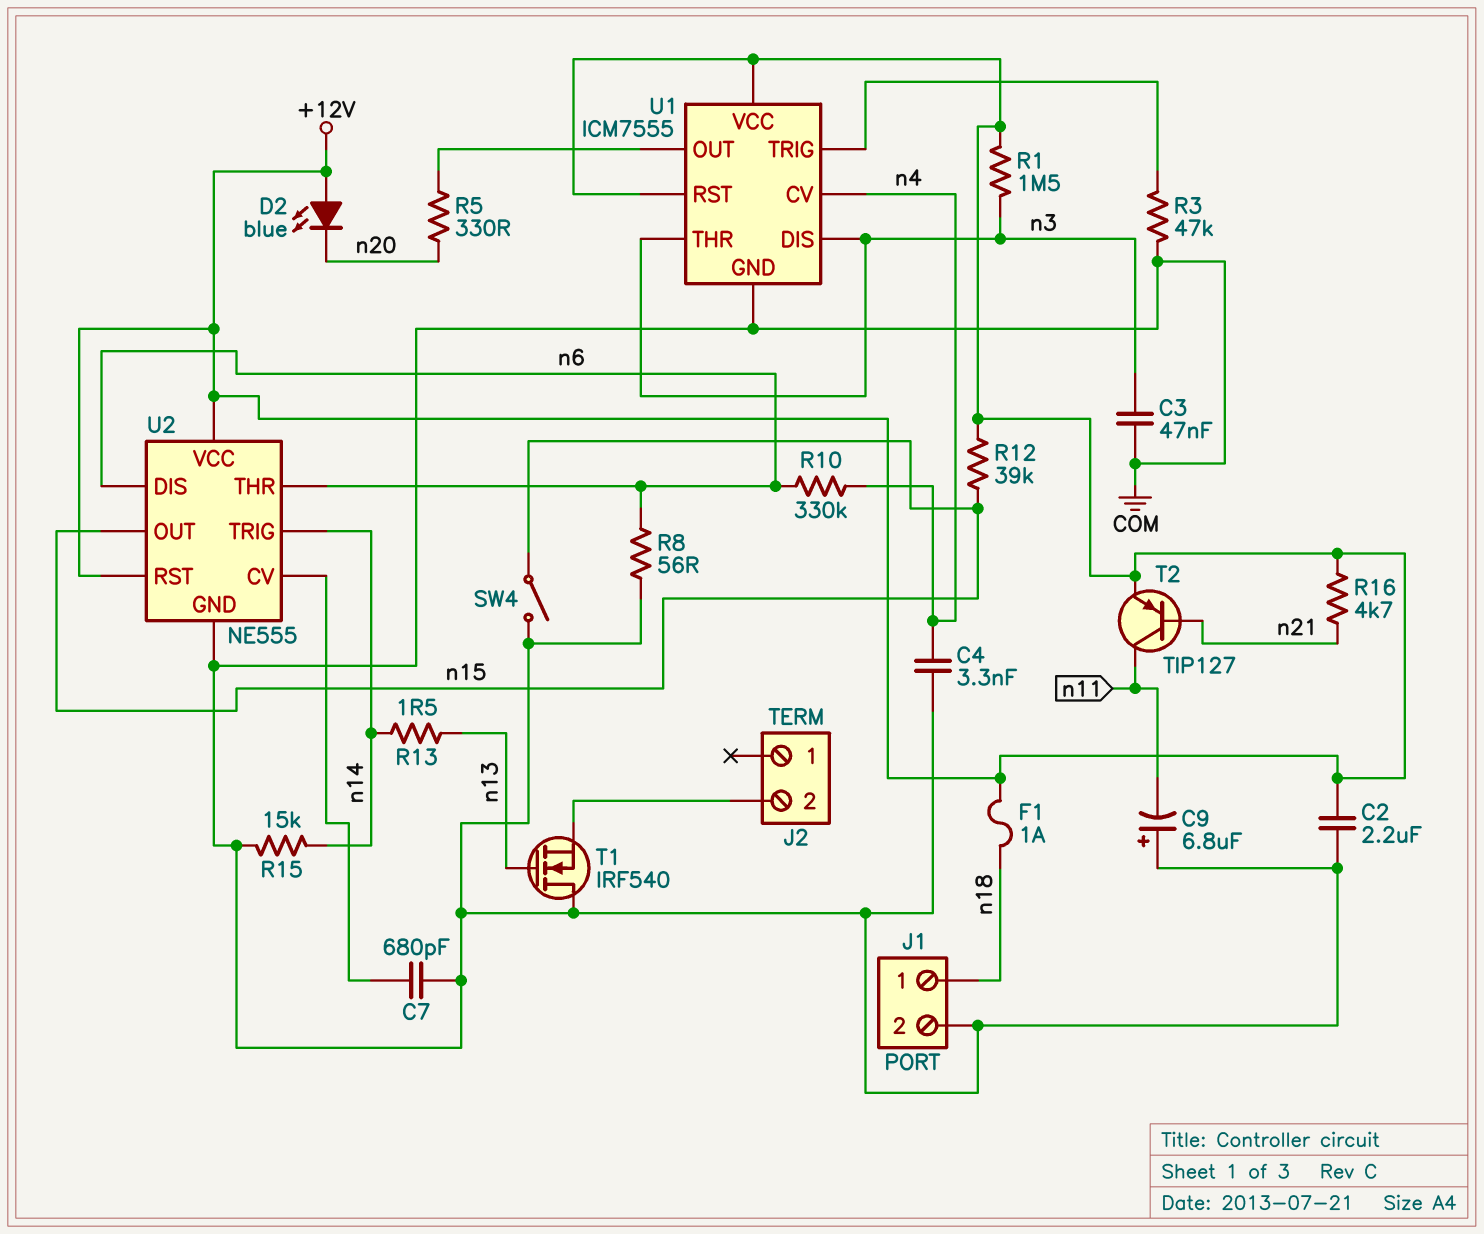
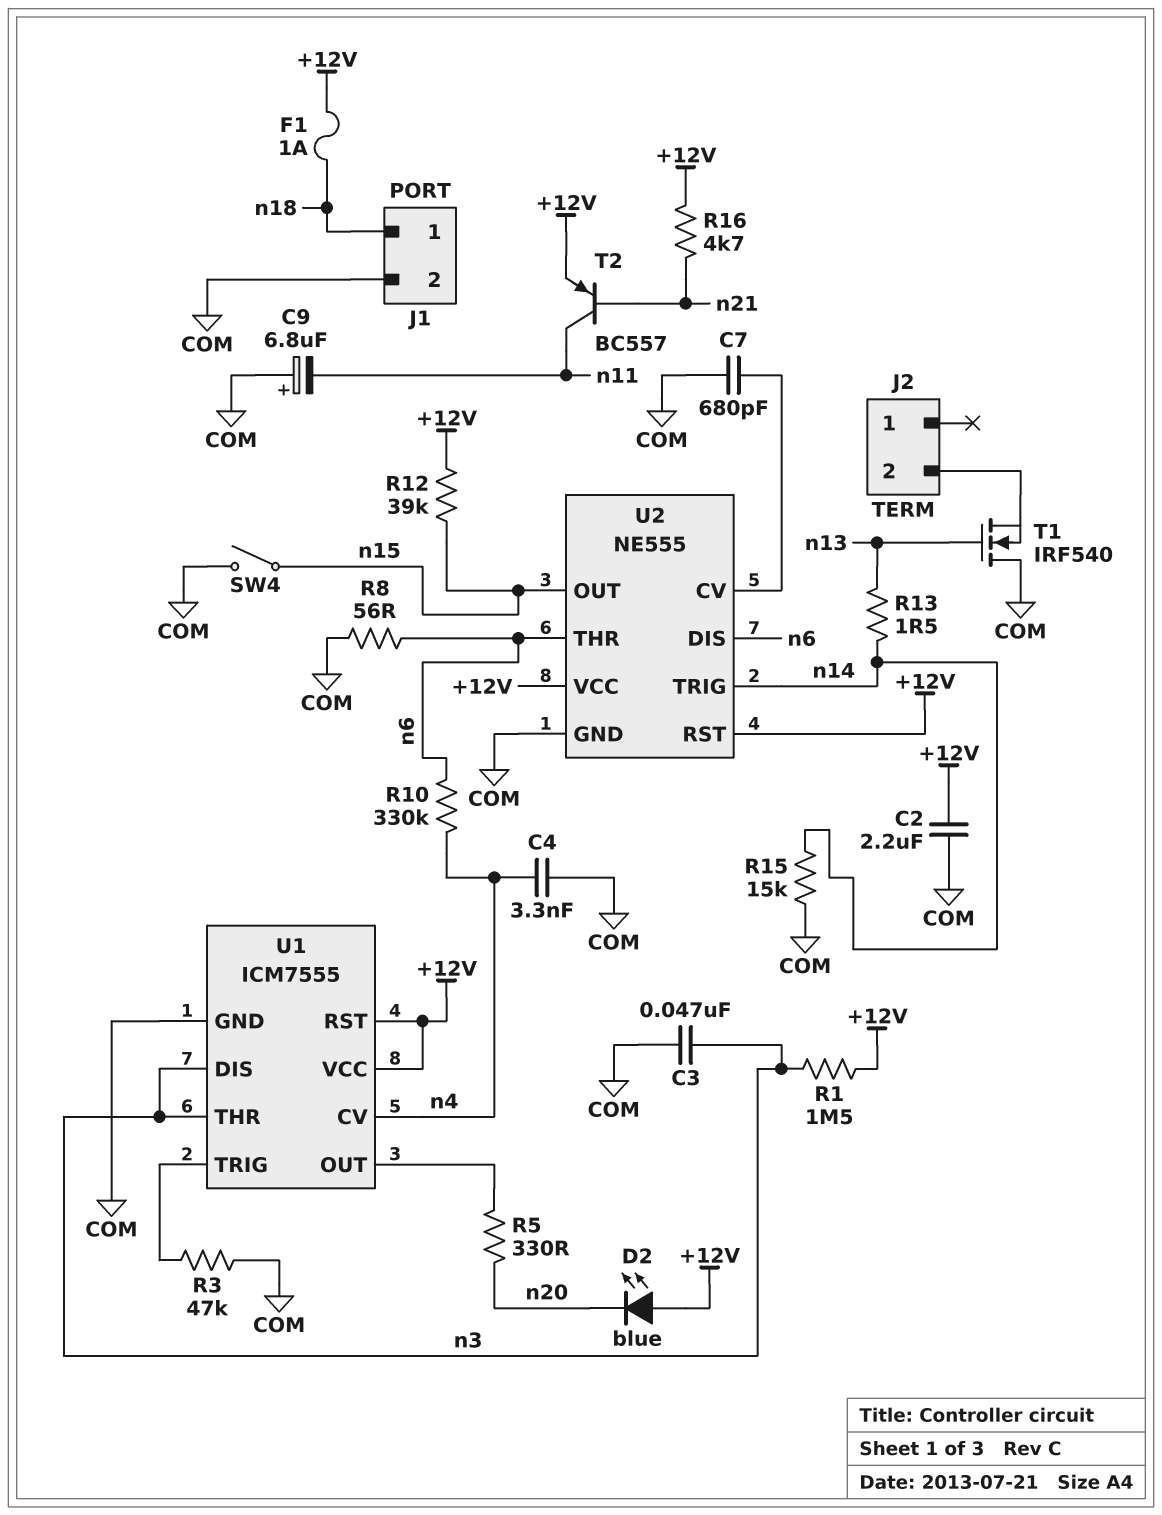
T2: PNP TIP127 (B n21, C n11, E +12V) -> PNP BC557 (B n21, C n11, E +12V)

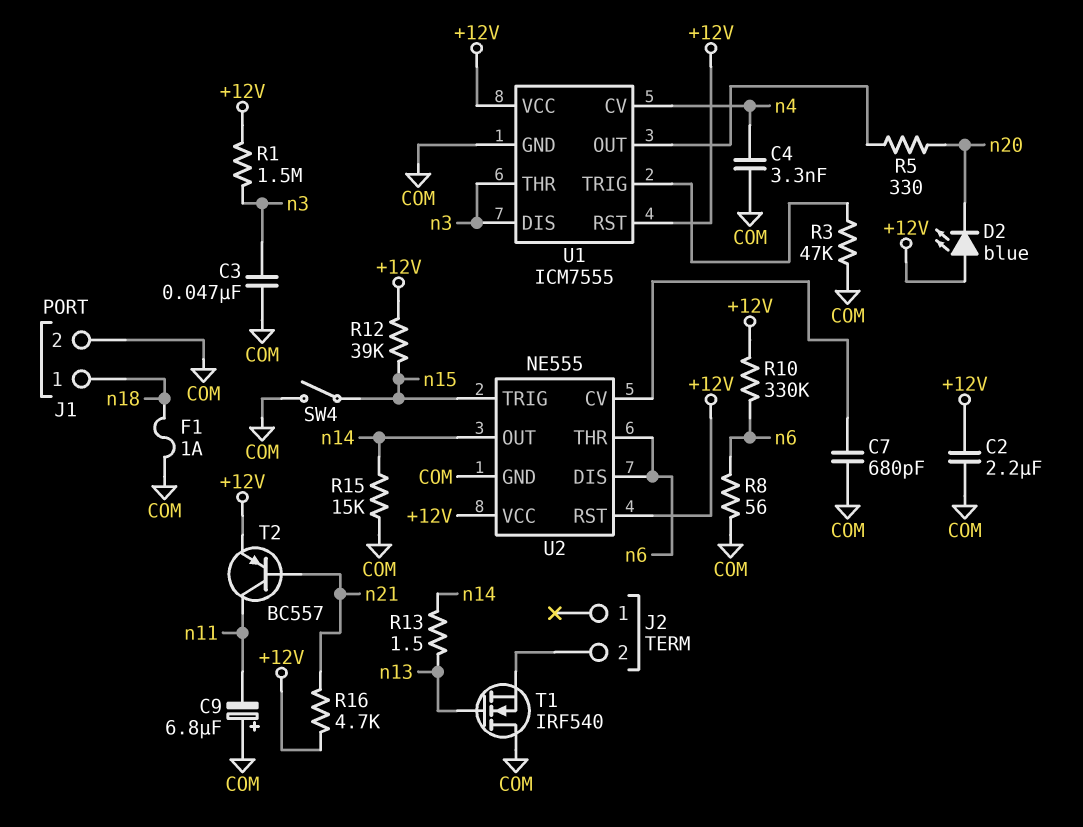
F1: 1A (+12V, n18) -> 1A (COM, n18)
R10: 330k (n4, n6) -> 330k (+12V, n6)
U2 pin OUT: n15 -> n14
U2 pin TRIG: n14 -> n15

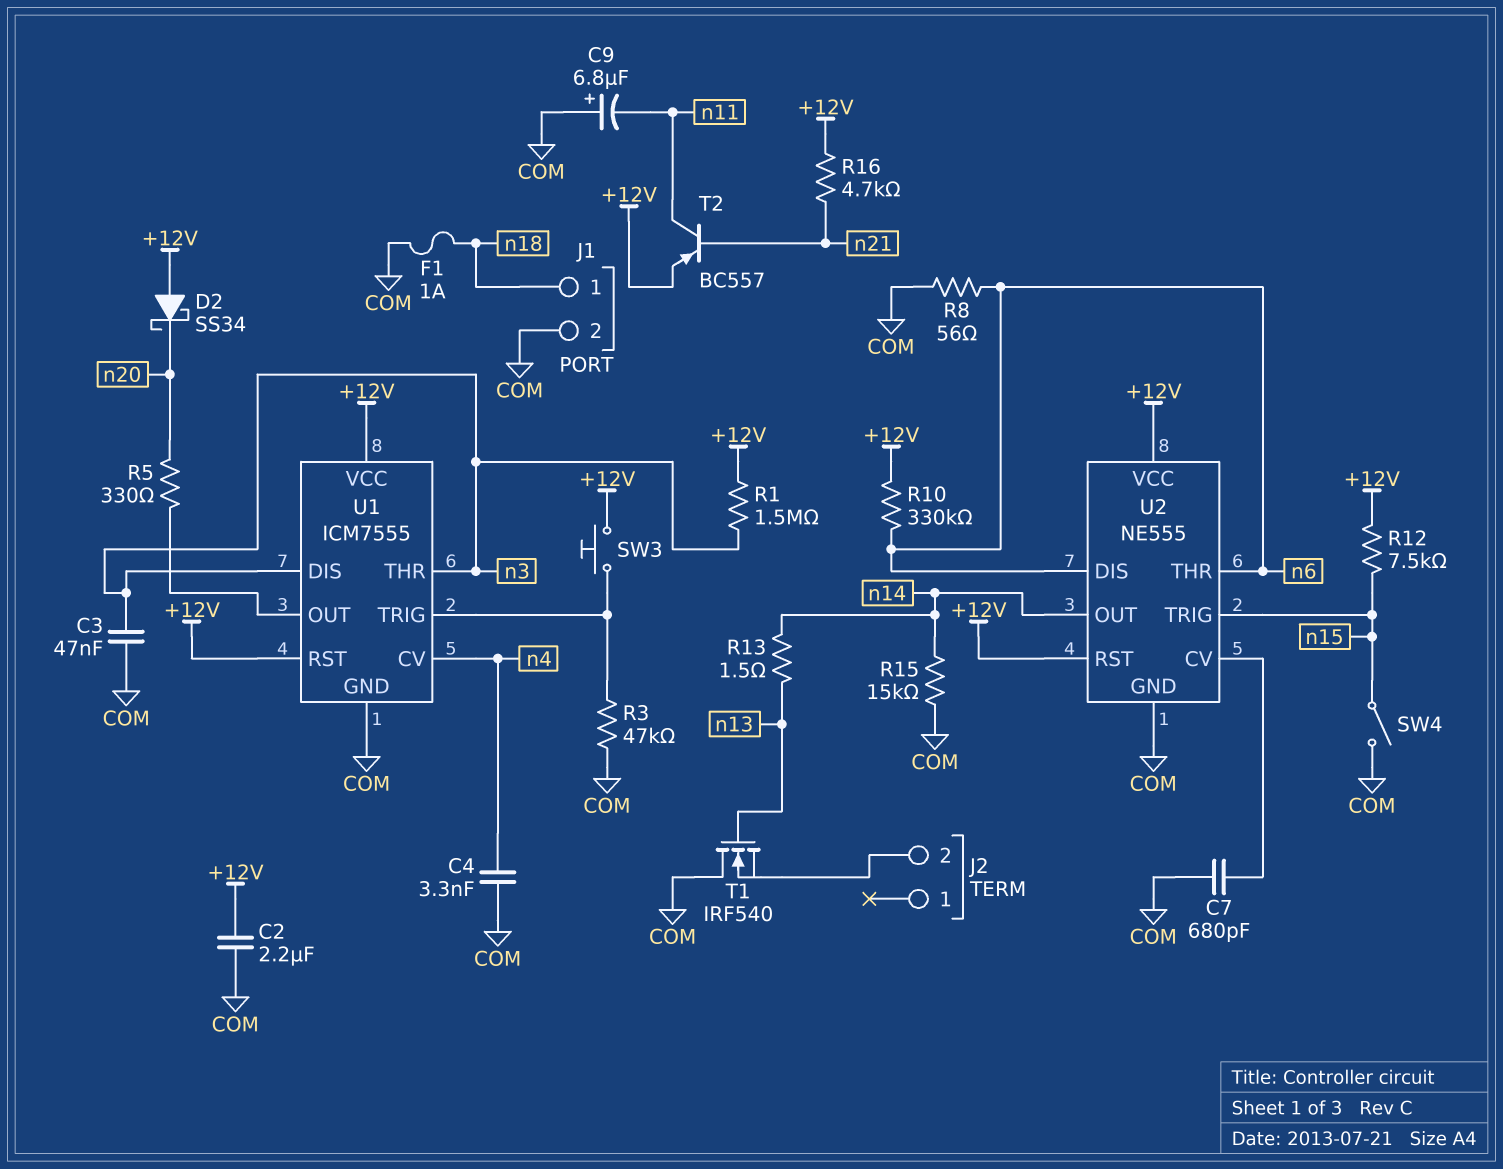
D2: LED blue (A +12V, K n20) -> schottky SS34 (A +12V, K n20)
R12: 39k (+12V, n15) -> 7.5k (+12V, n15)
SW3: none -> button (+12V, U1/TRIG)

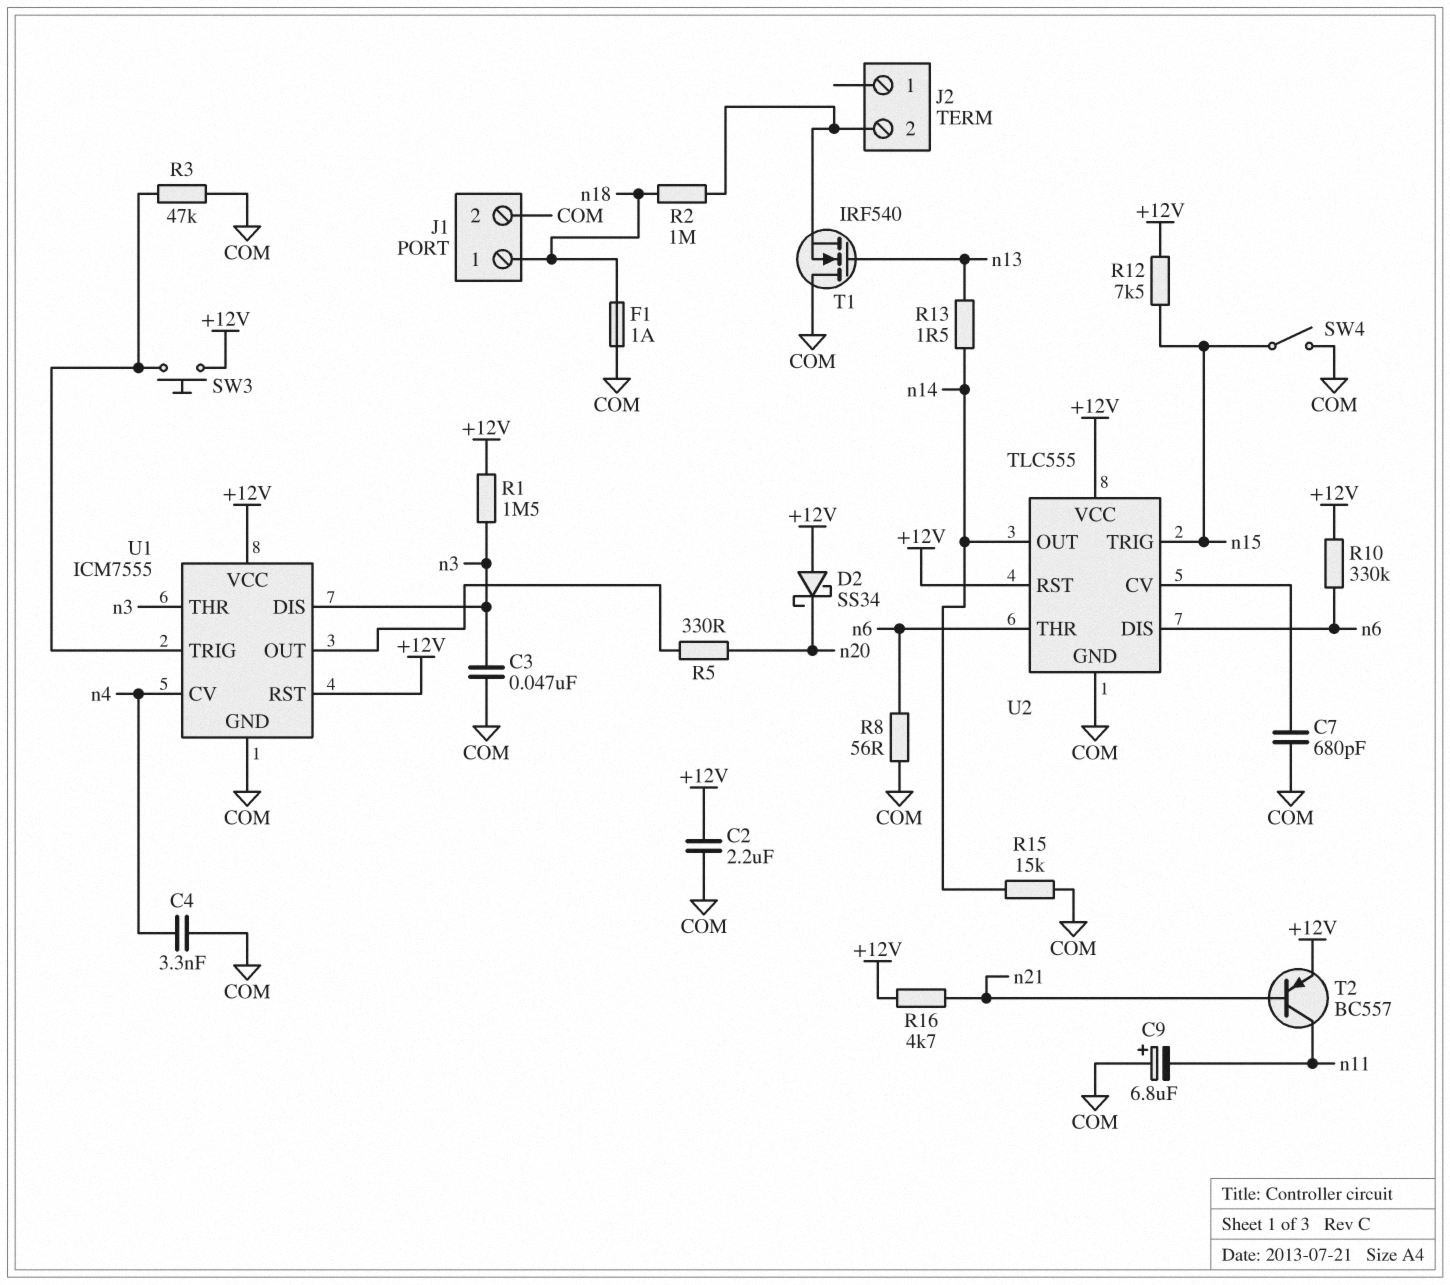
R2: none -> 1M (J2/2, n18)
U2: NE555 -> TLC555

